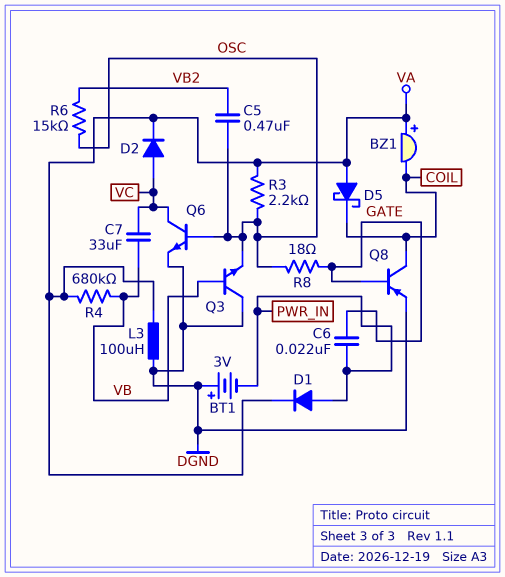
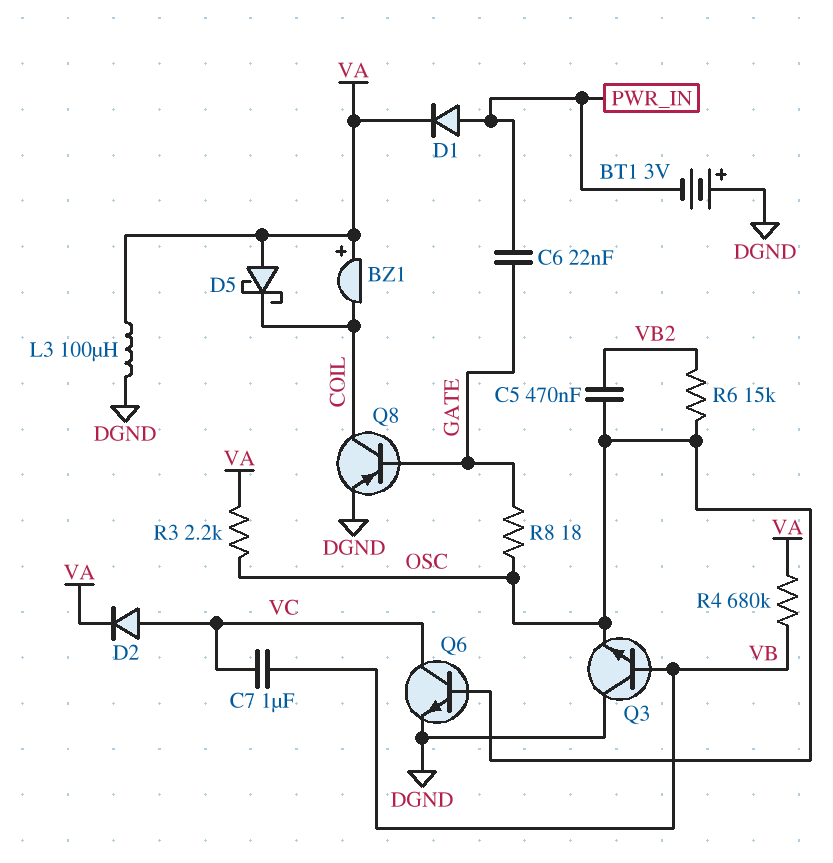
C7: 33uF (VB, VC) -> 1uF (VB, VC)

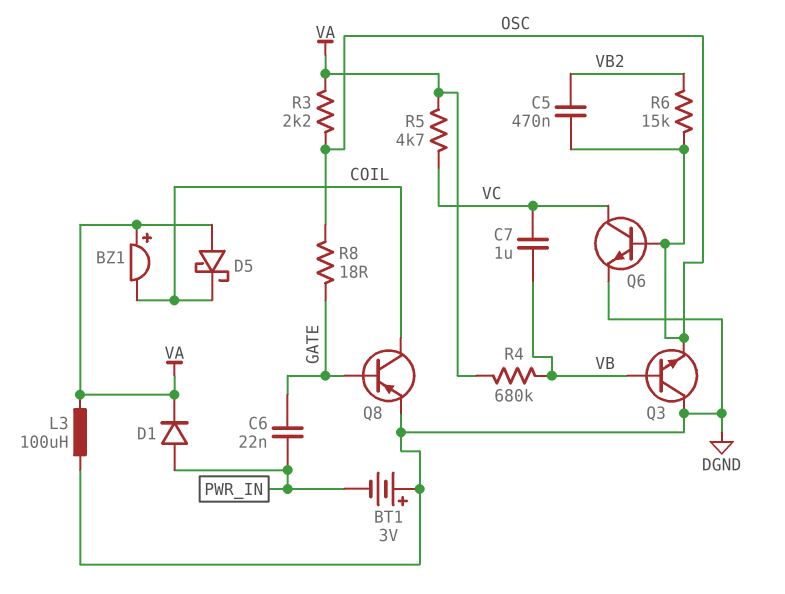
D2: diode (A VC, K VA) -> none
R5: none -> 4.7k (VA, VC)

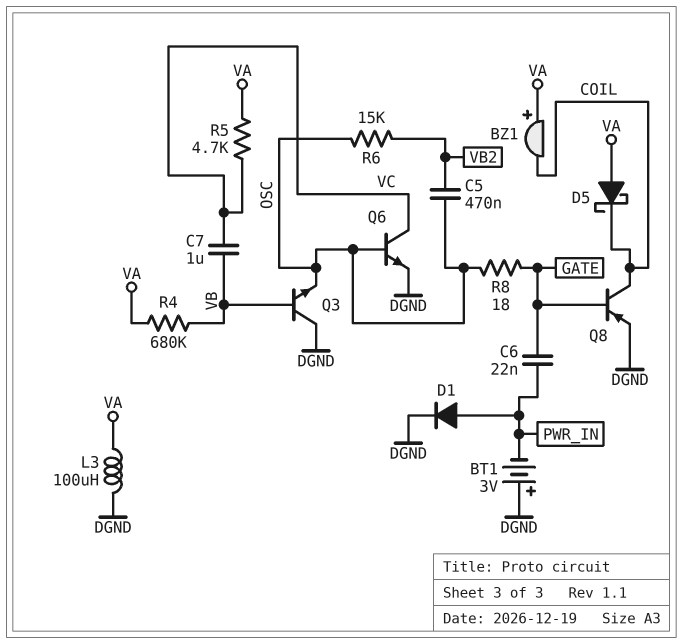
D1: diode (A PWR_IN, K VA) -> diode (A PWR_IN, K DGND)
R3: 2.2k (OSC, VA) -> none

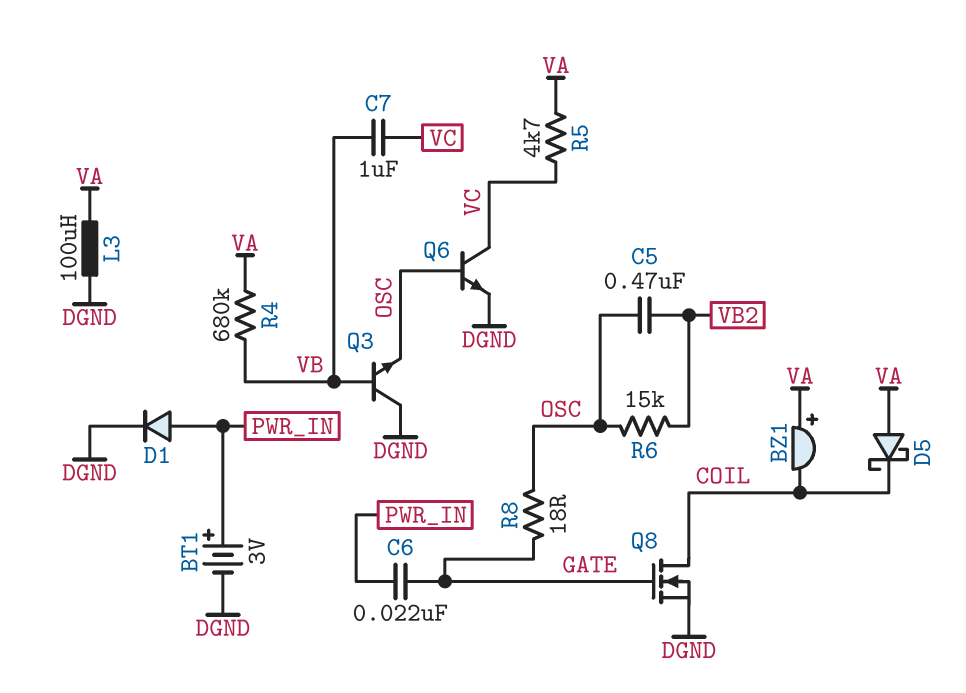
BT1: 3V (plus DGND, minus PWR_IN) -> 3V (plus PWR_IN, minus DGND)
Q8: PNP (B GATE, C COIL, E DGND) -> NMOS (G GATE, D COIL, S DGND)

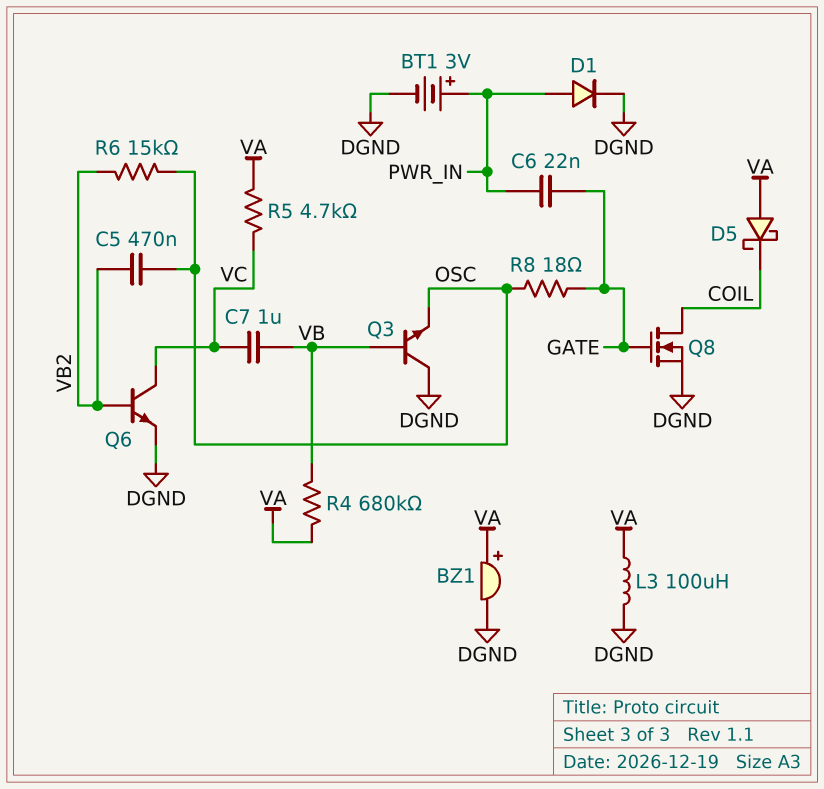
BZ1: buzzer (plus VA, minus COIL) -> buzzer (plus VA, minus DGND)
Q6: NPN (B OSC, C VC, E DGND) -> NPN (B VB2, C VC, E DGND)

